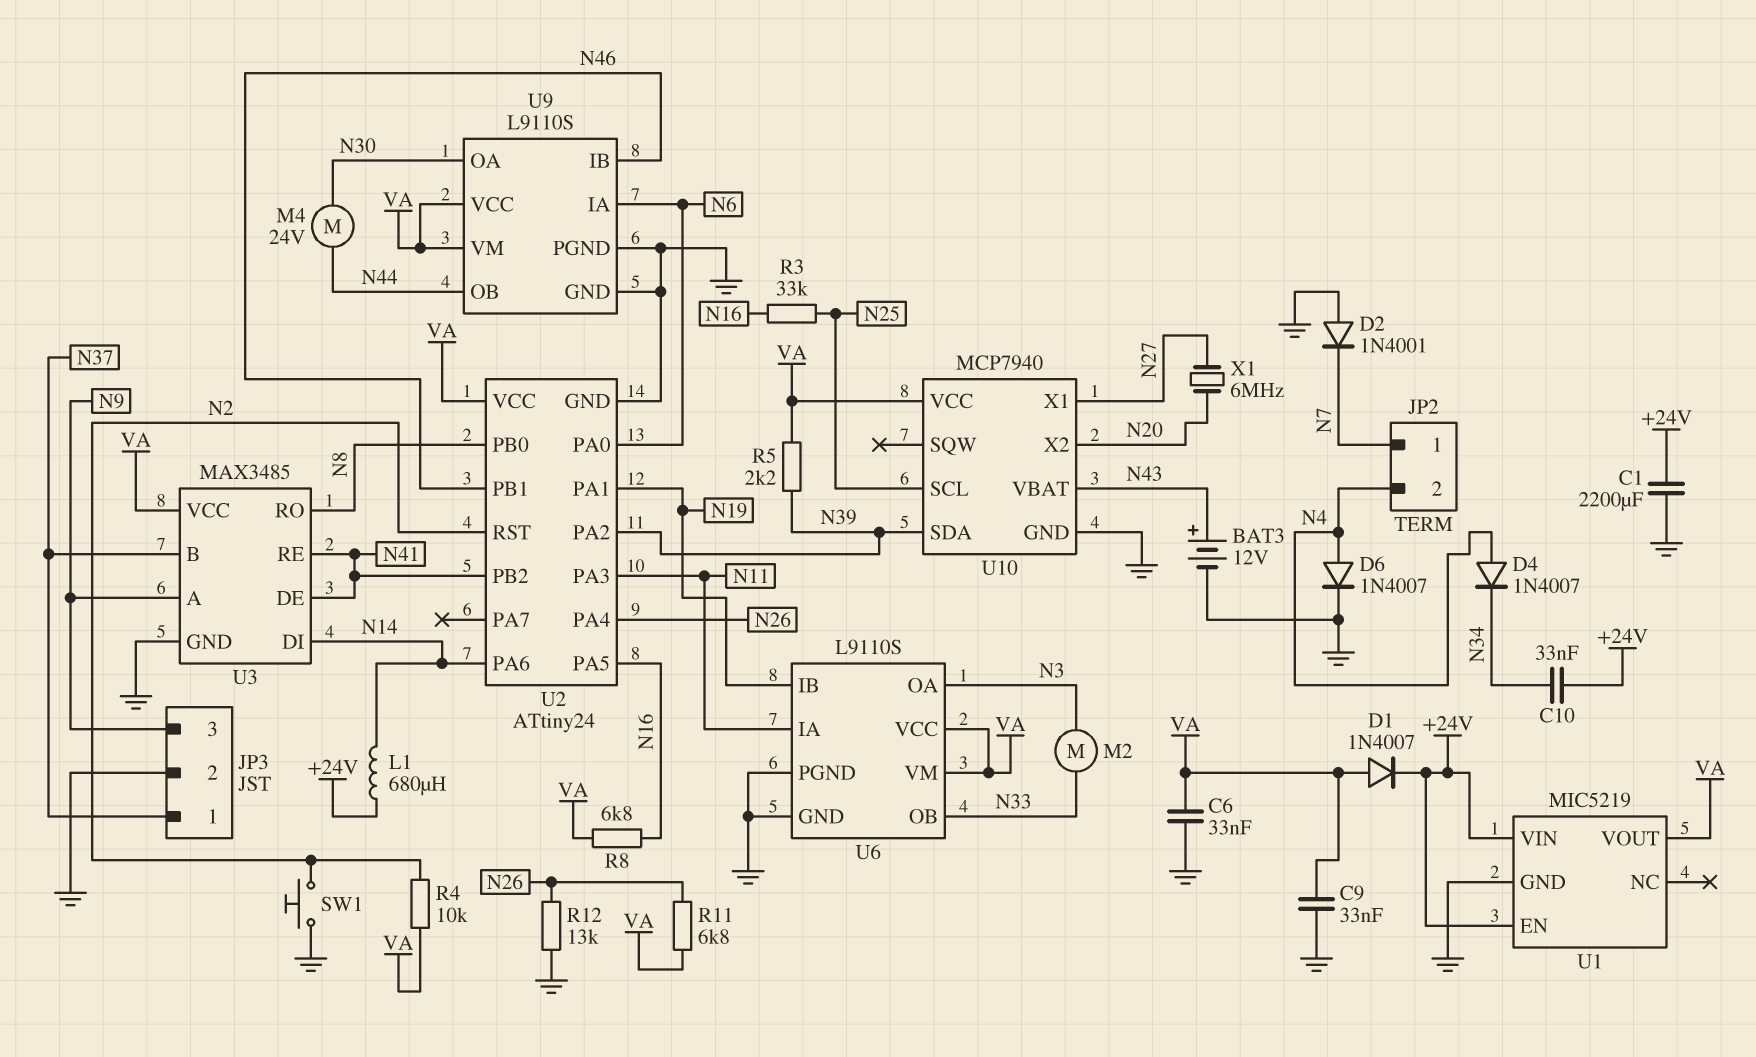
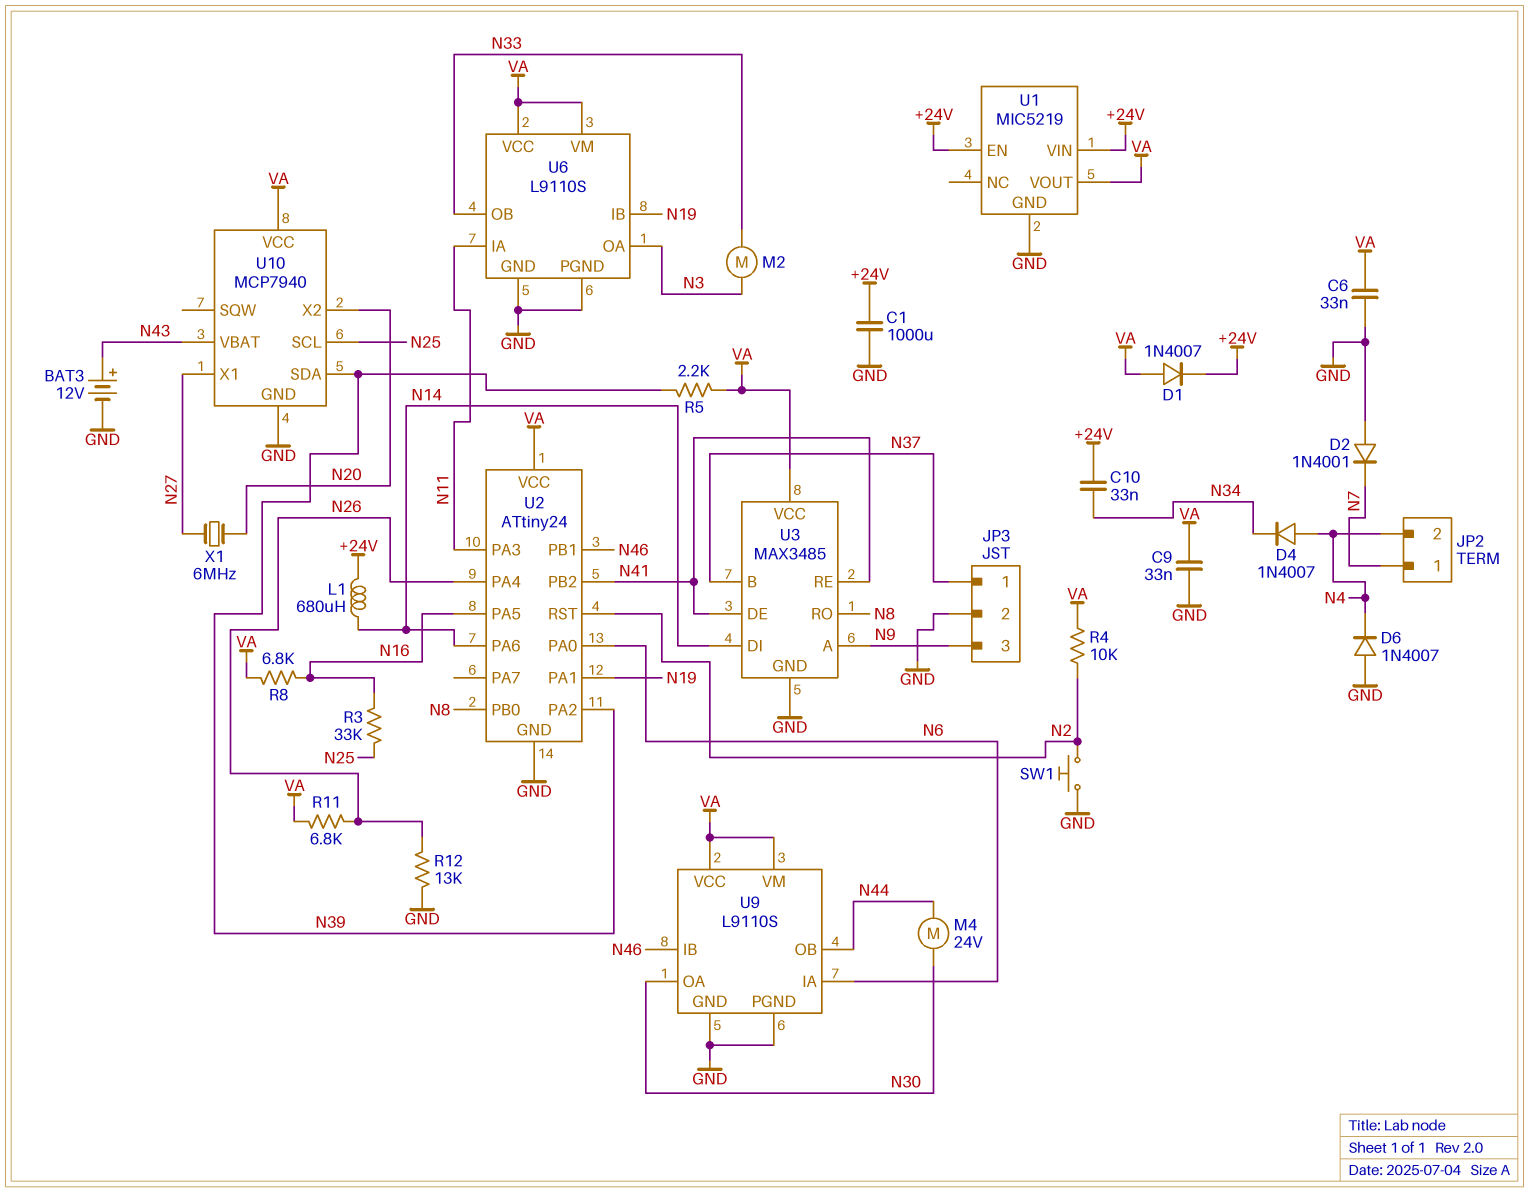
C1: 2200uF (+24V, GND) -> 1000uF (+24V, GND)
D6: diode 1N4007 (A N4, K GND) -> diode 1N4007 (A GND, K N4)

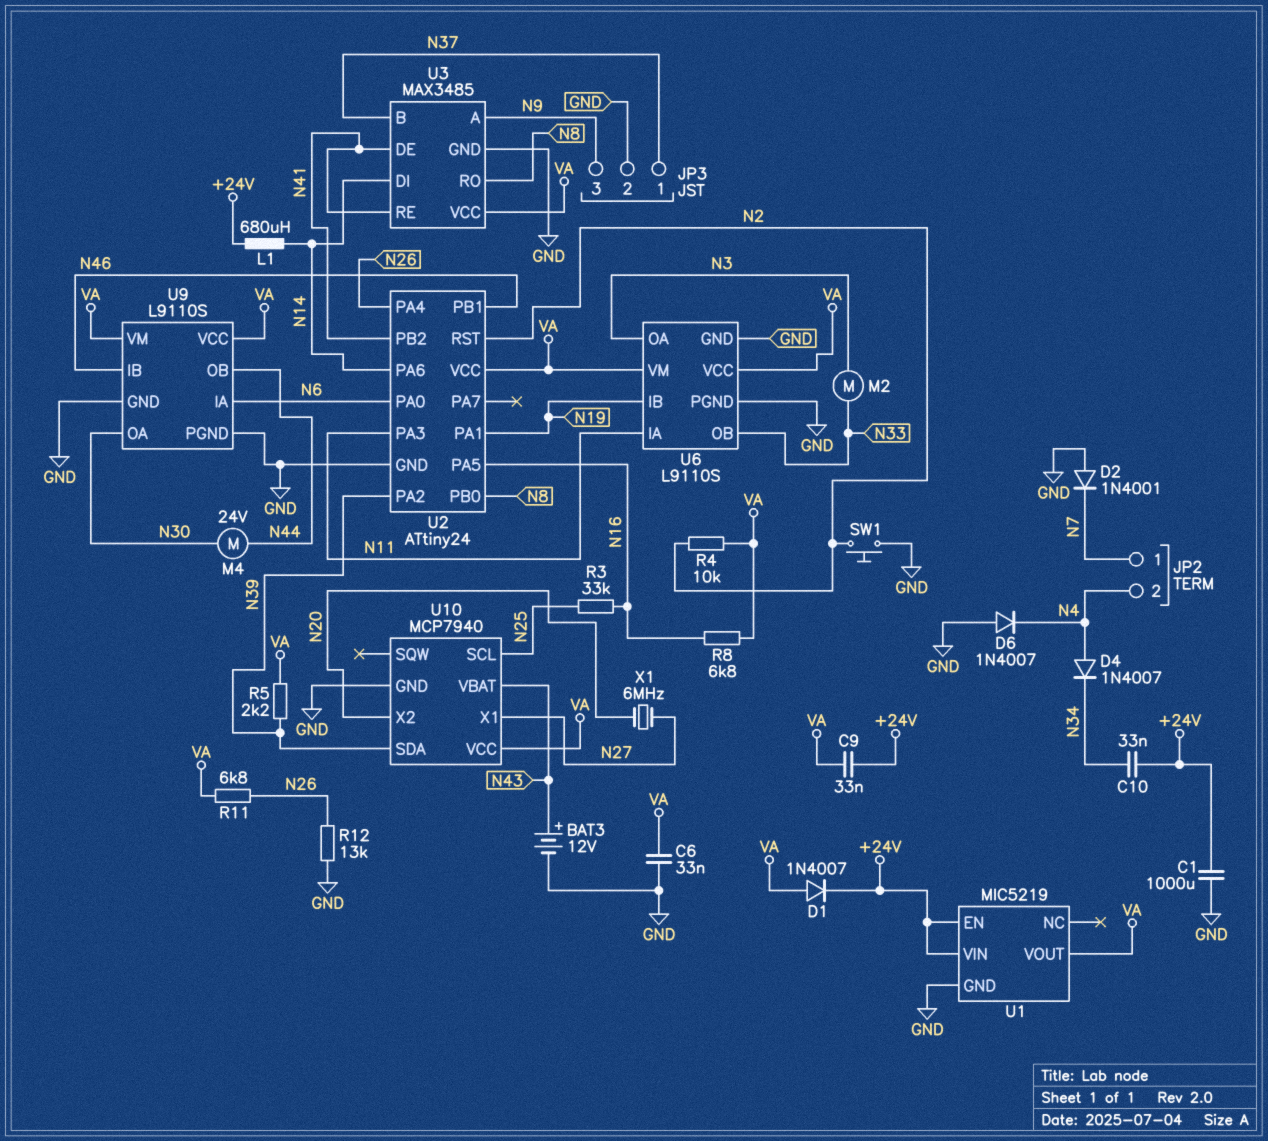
C9: 33nF (GND, VA) -> 33nF (+24V, VA)

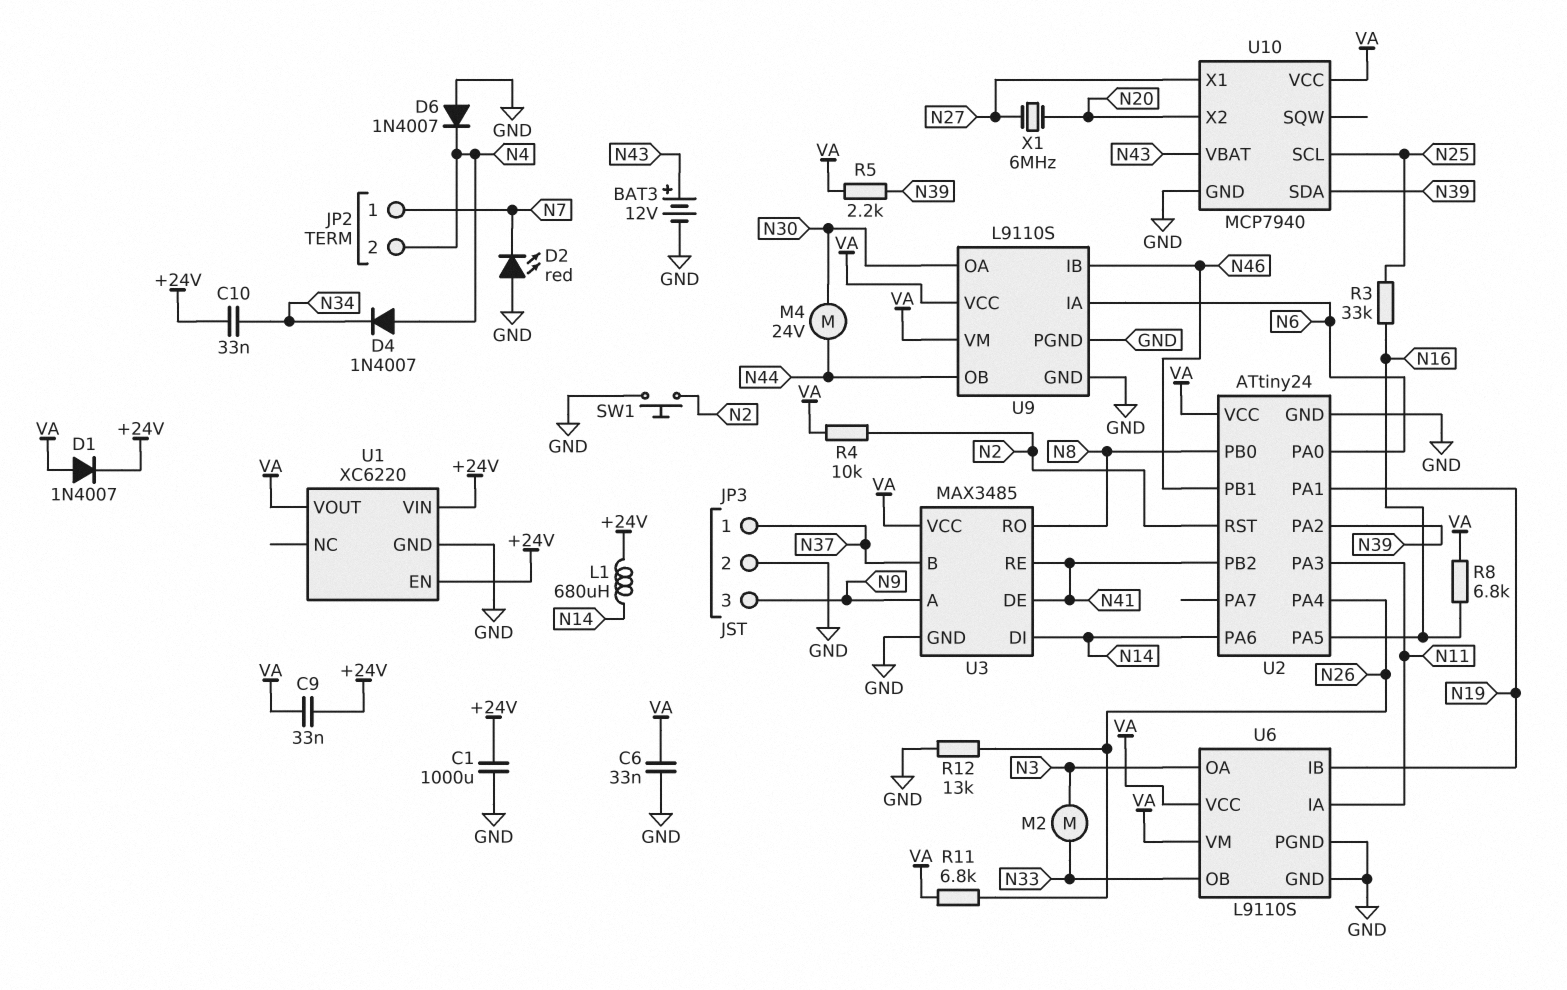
D2: diode 1N4001 (A GND, K N7) -> LED red (A GND, K N7)
U1: MIC5219 -> XC6220

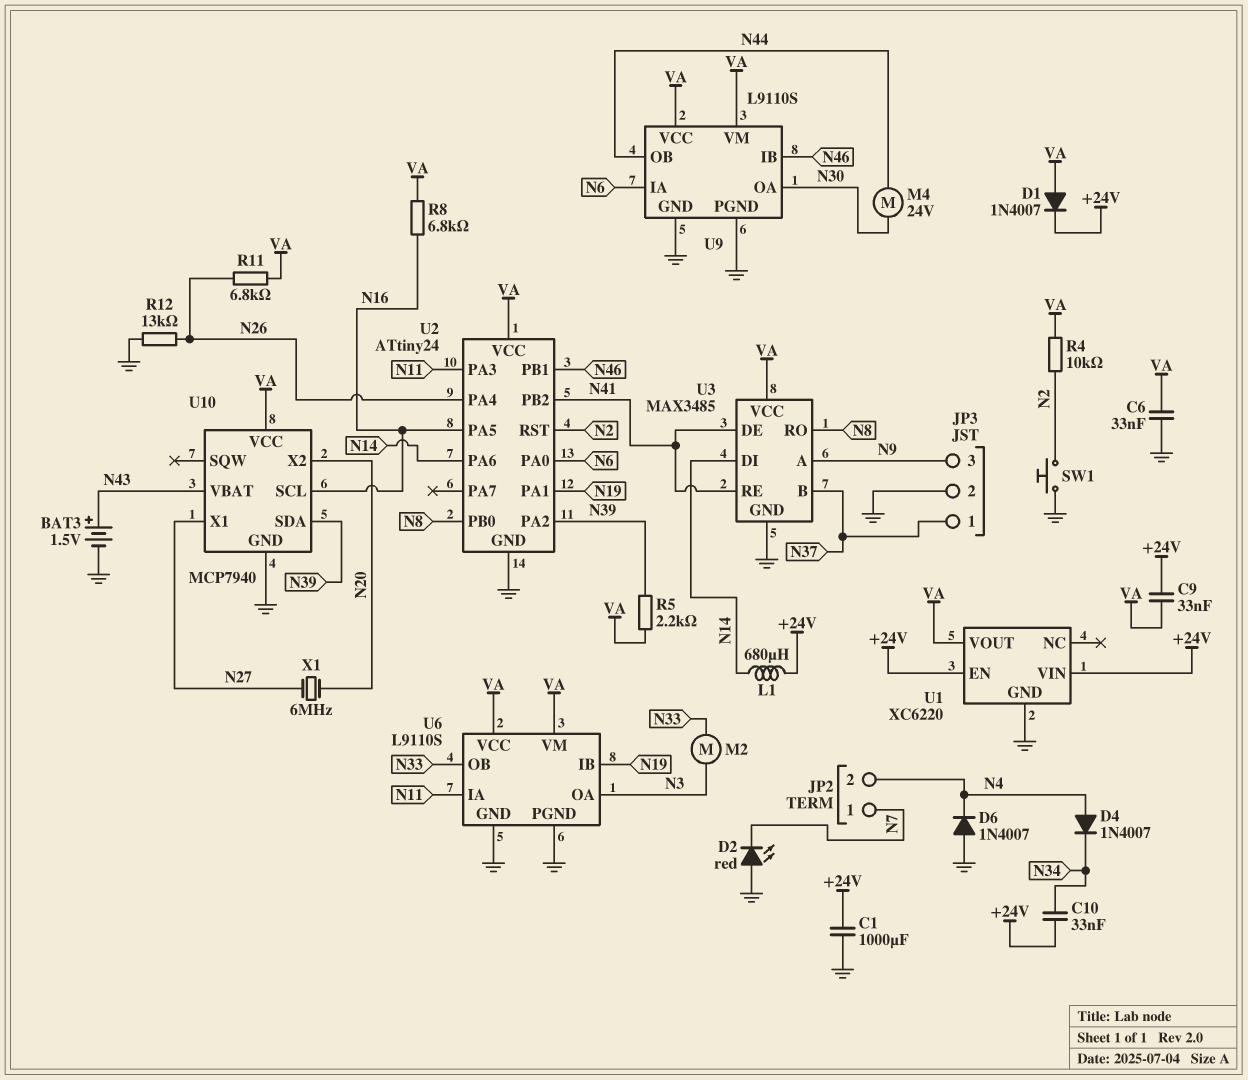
BAT3: 12V (plus N43, minus GND) -> 1.5V (plus N43, minus GND)
R3: 33k (N16, N25) -> none
U10 pin SCL: N25 -> N16

